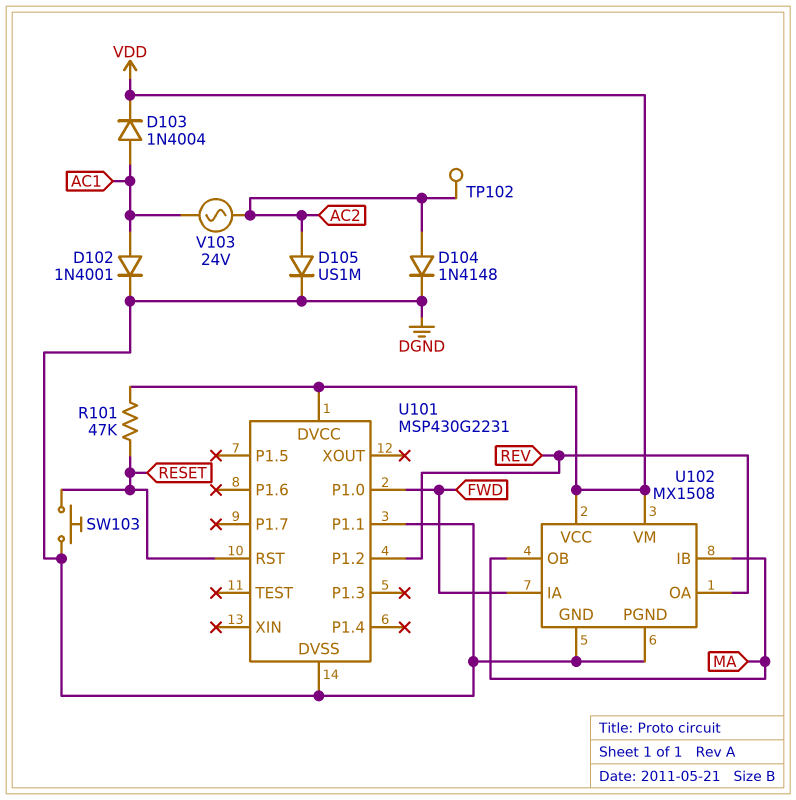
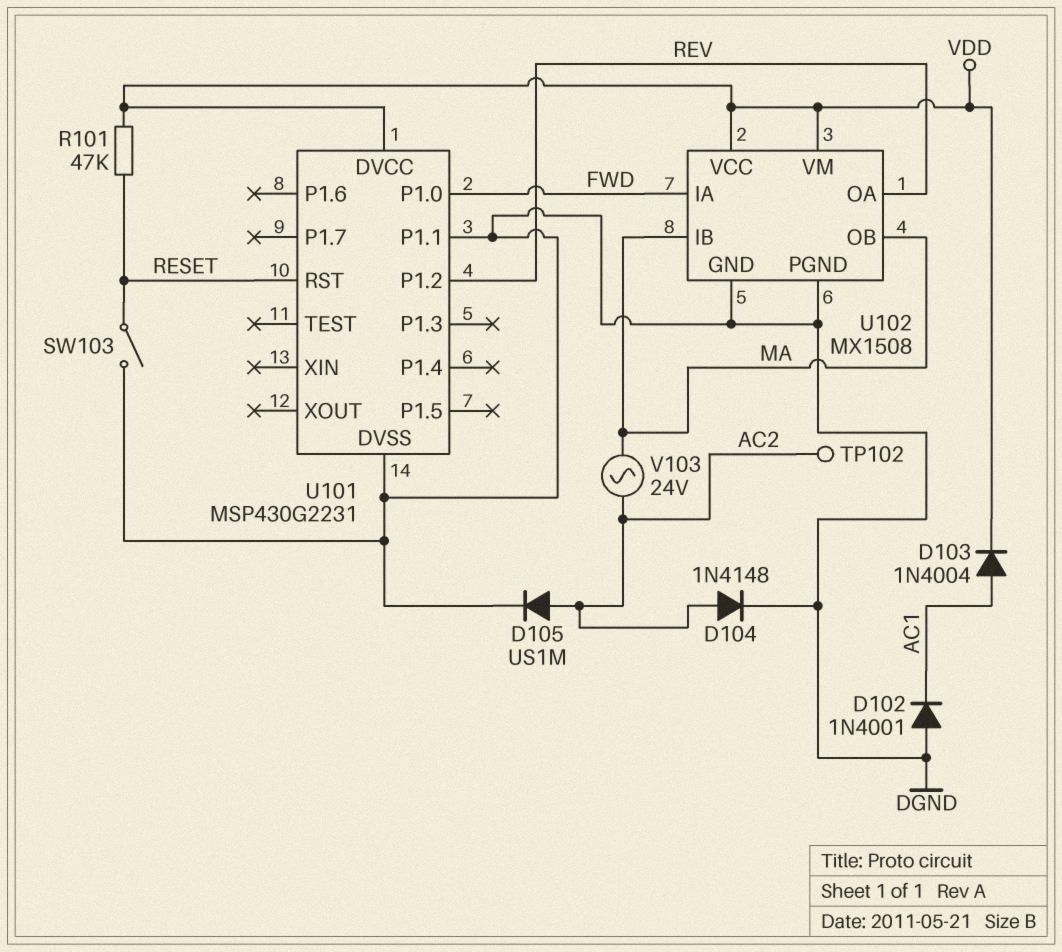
D102: diode 1N4001 (A AC1, K DGND) -> diode 1N4001 (A DGND, K AC1)
SW103: button (DGND, RESET) -> switch (DGND, RESET)
V103: AC 24V (AC1, AC2) -> AC 24V (AC2, MA)

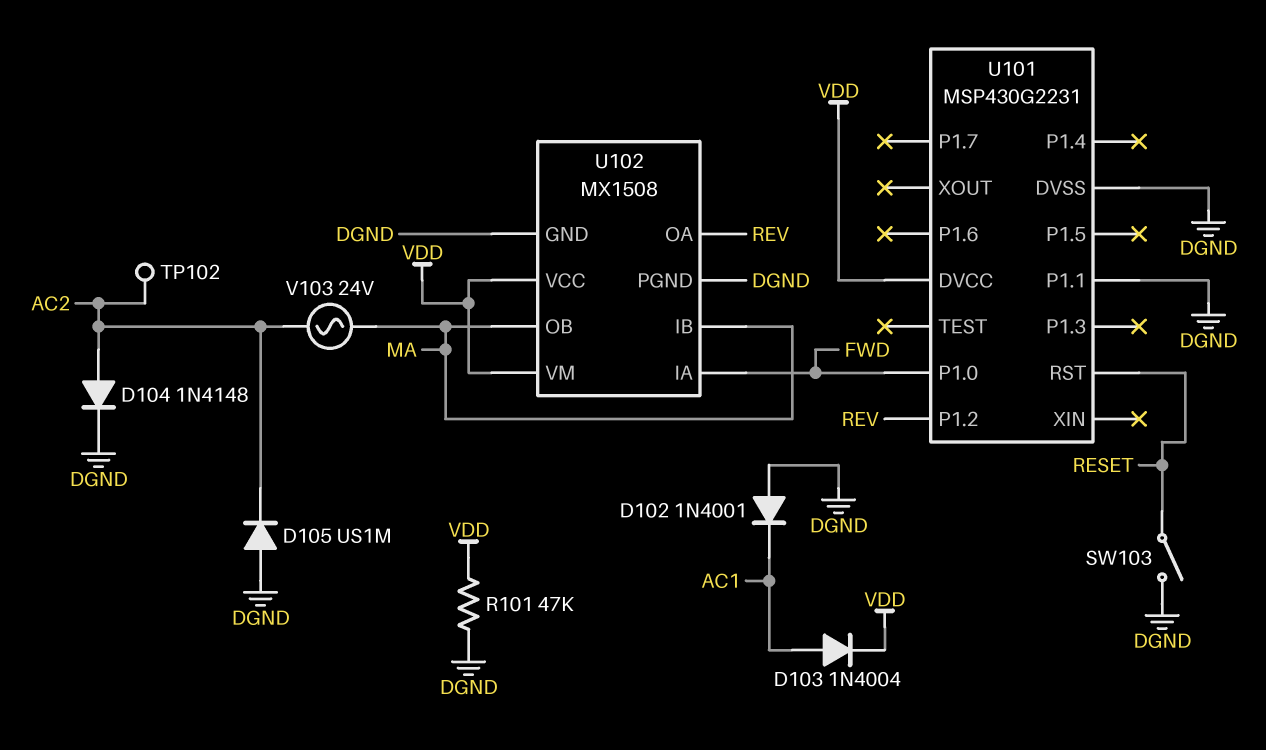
D105: diode US1M (A AC2, K DGND) -> diode US1M (A DGND, K AC2)
R101: 47k (RESET, VDD) -> 47k (DGND, VDD)

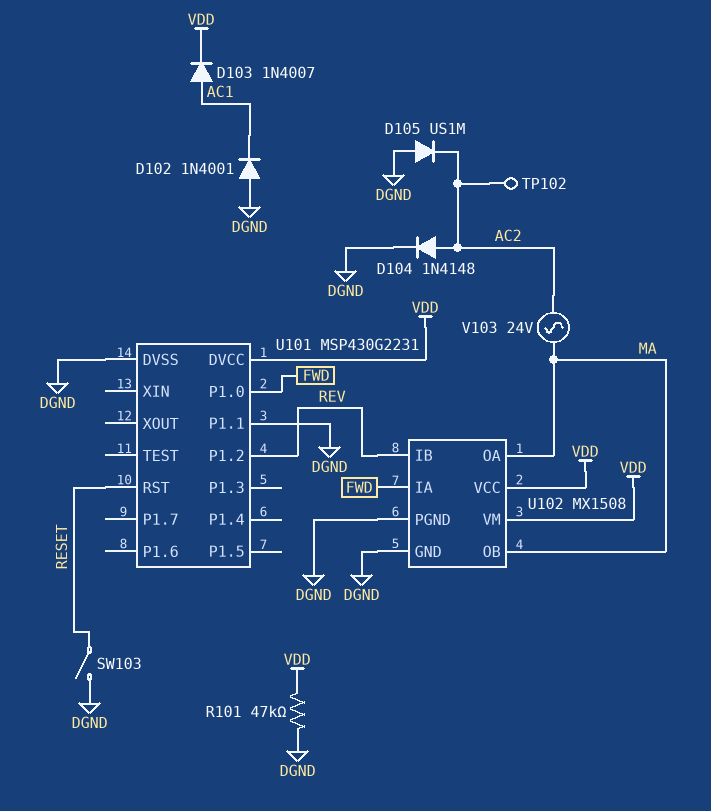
D103: diode 1N4004 (A AC1, K VDD) -> diode 1N4007 (A AC1, K VDD)
U102 pin IB: MA -> REV
U102 pin OA: REV -> MA

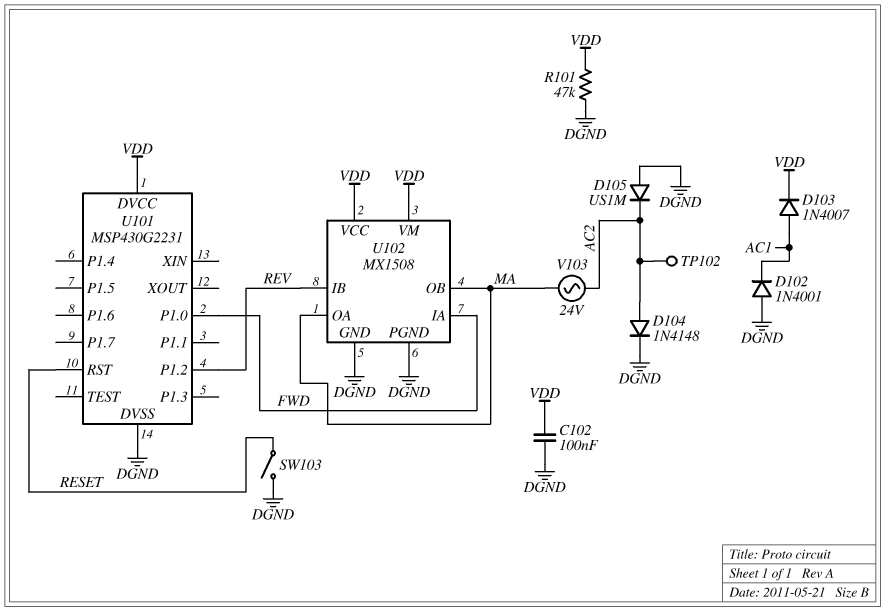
C102: none -> 100nF (DGND, VDD)
U101 pin P1.1: DGND -> none

